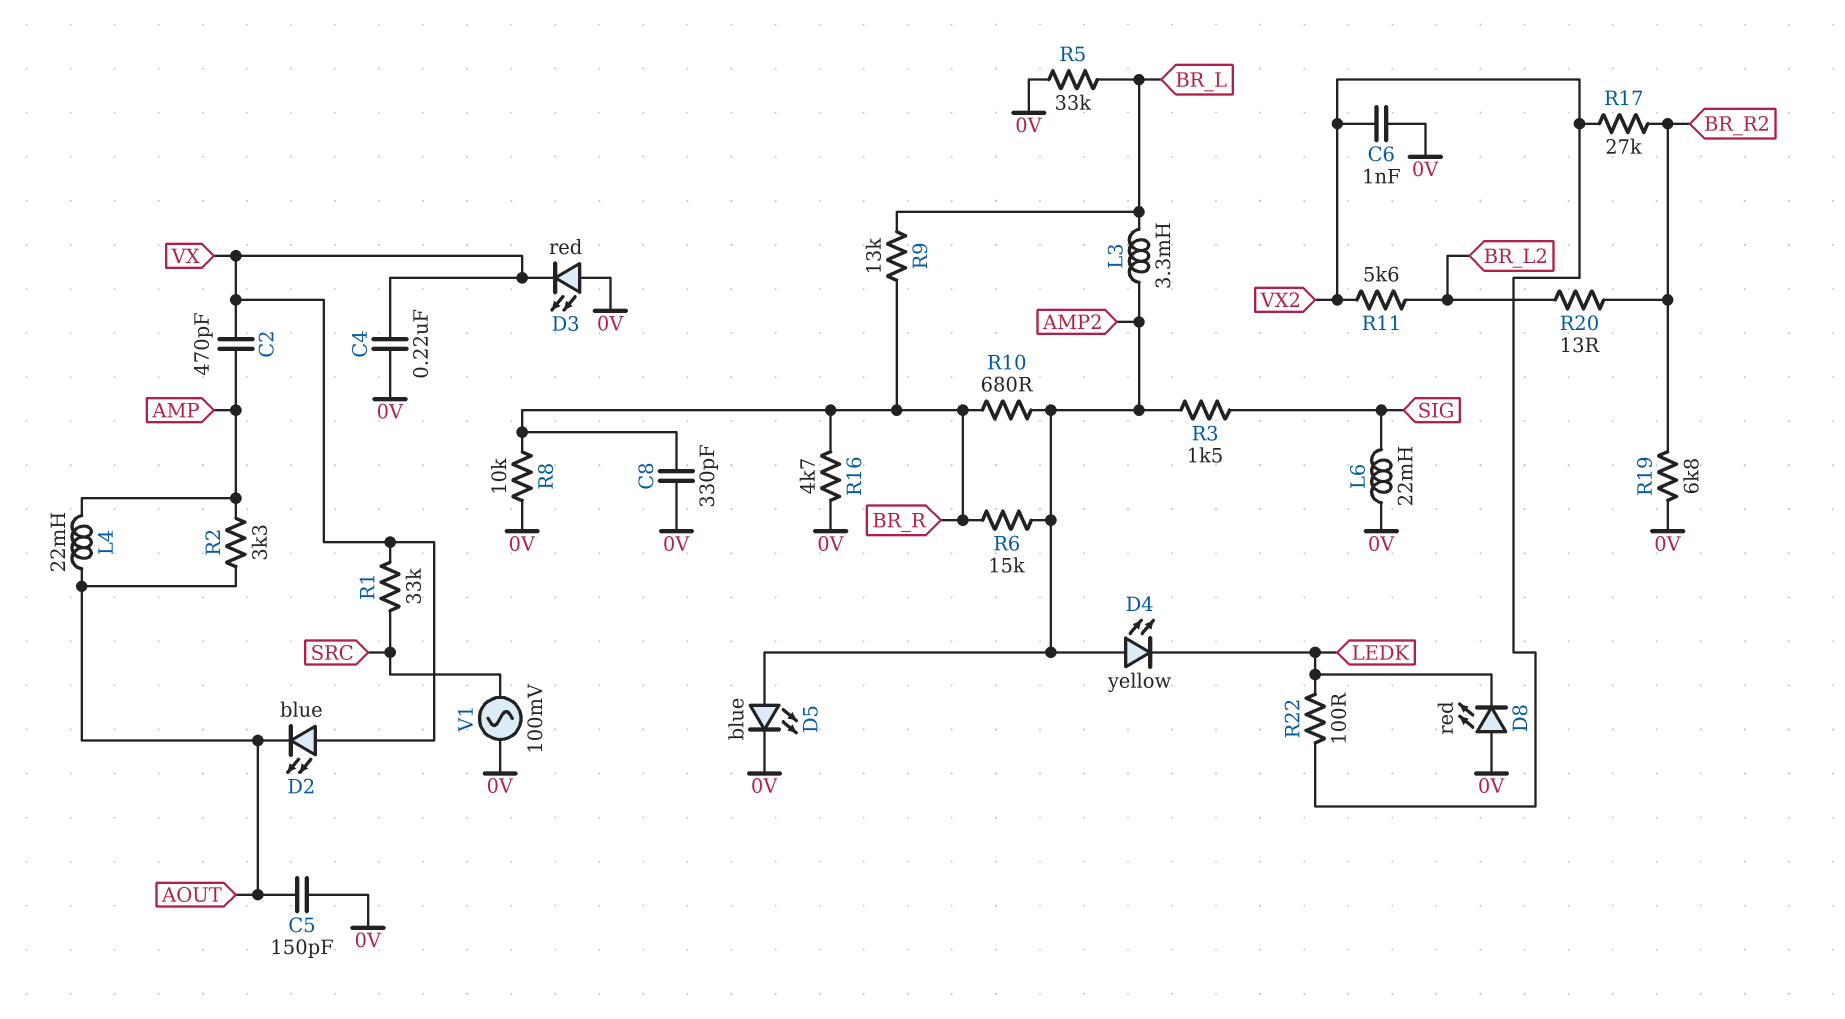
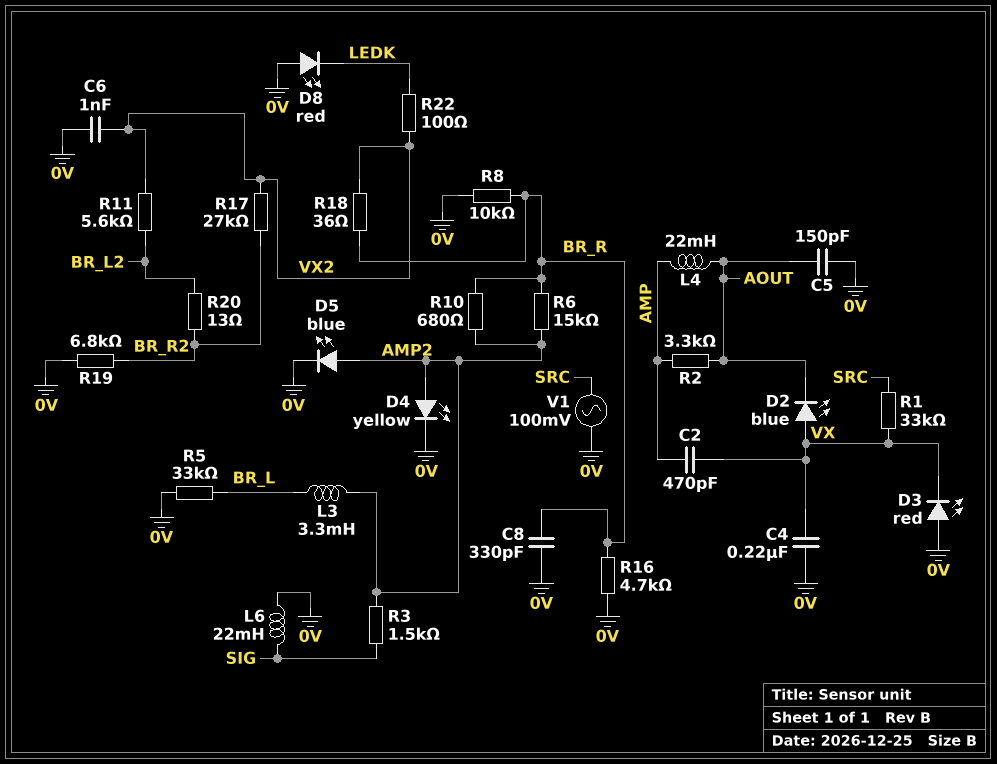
D4: LED yellow (A AMP2, K LEDK) -> LED yellow (A AMP2, K 0V)
R9: 13k (BR_L, BR_R) -> none
R18: none -> 36 (BR_R, VX2)

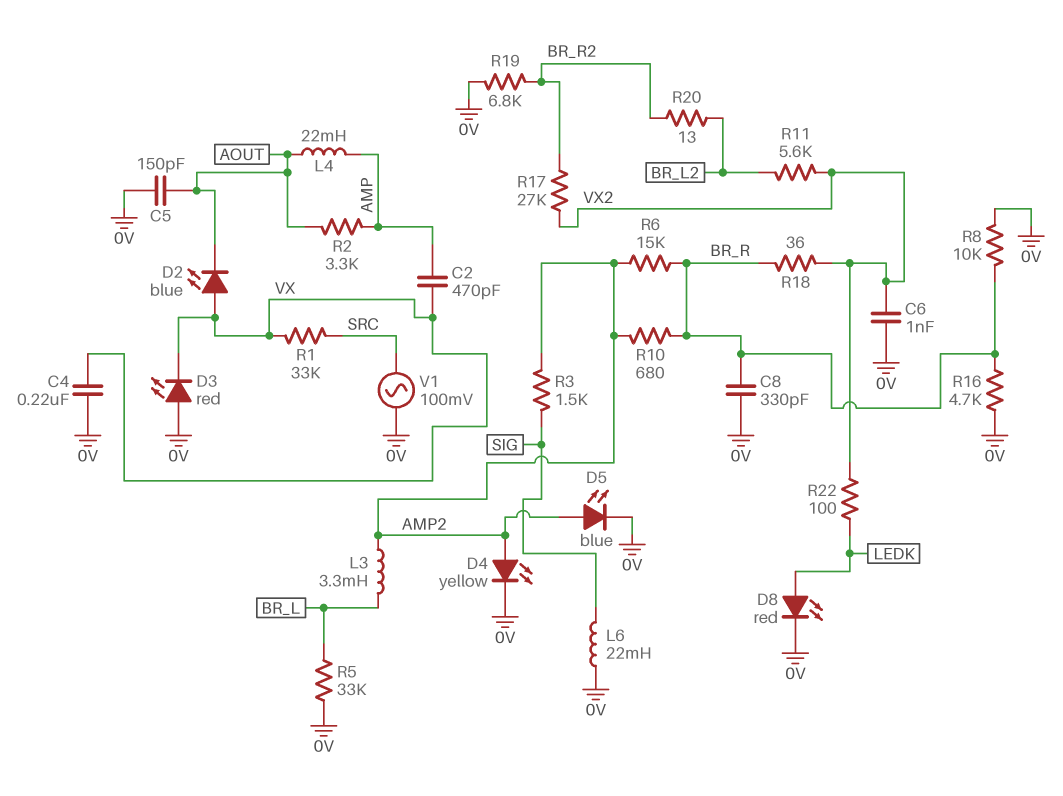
D8: LED red (A 0V, K LEDK) -> LED red (A LEDK, K 0V)

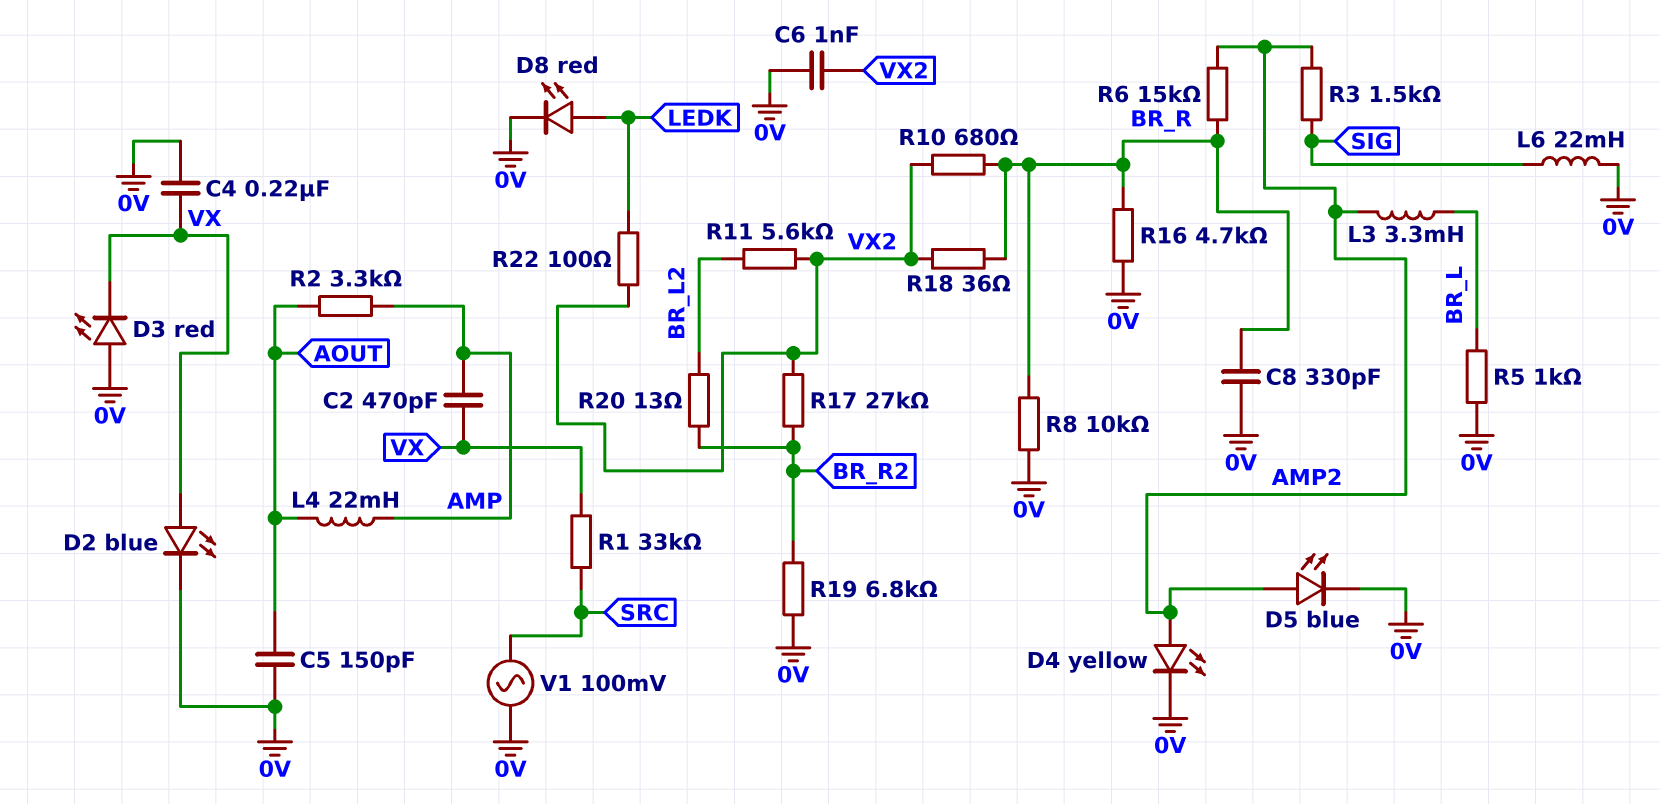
D2: LED blue (A VX, K AOUT) -> LED blue (A VX, K 0V)
R5: 33k (0V, BR_L) -> 1k (0V, BR_L)
R10: 680 (AMP2, BR_R) -> 680 (BR_R, VX2)

